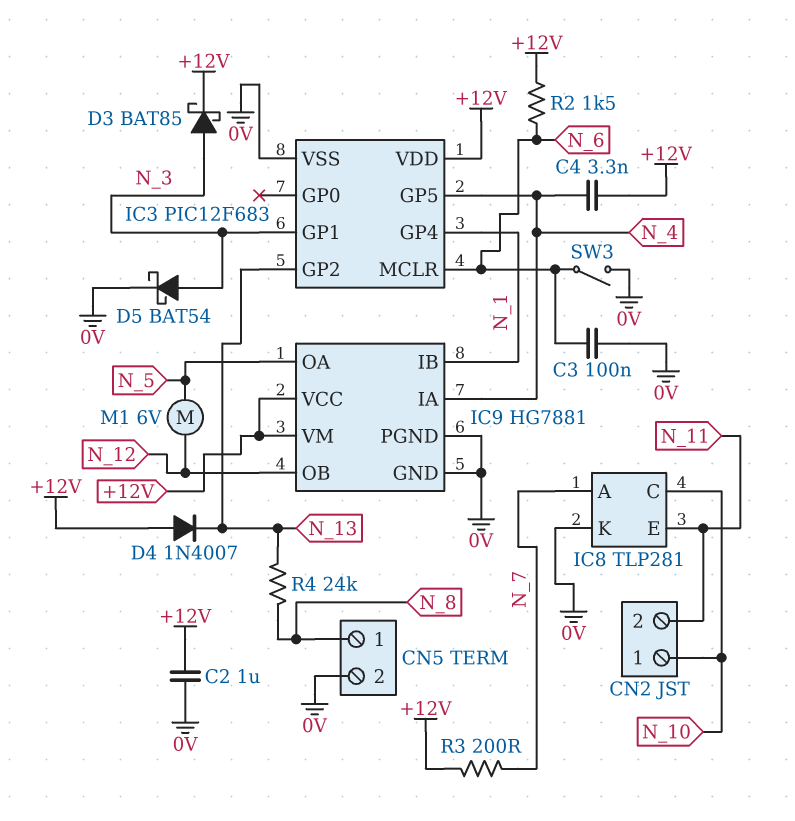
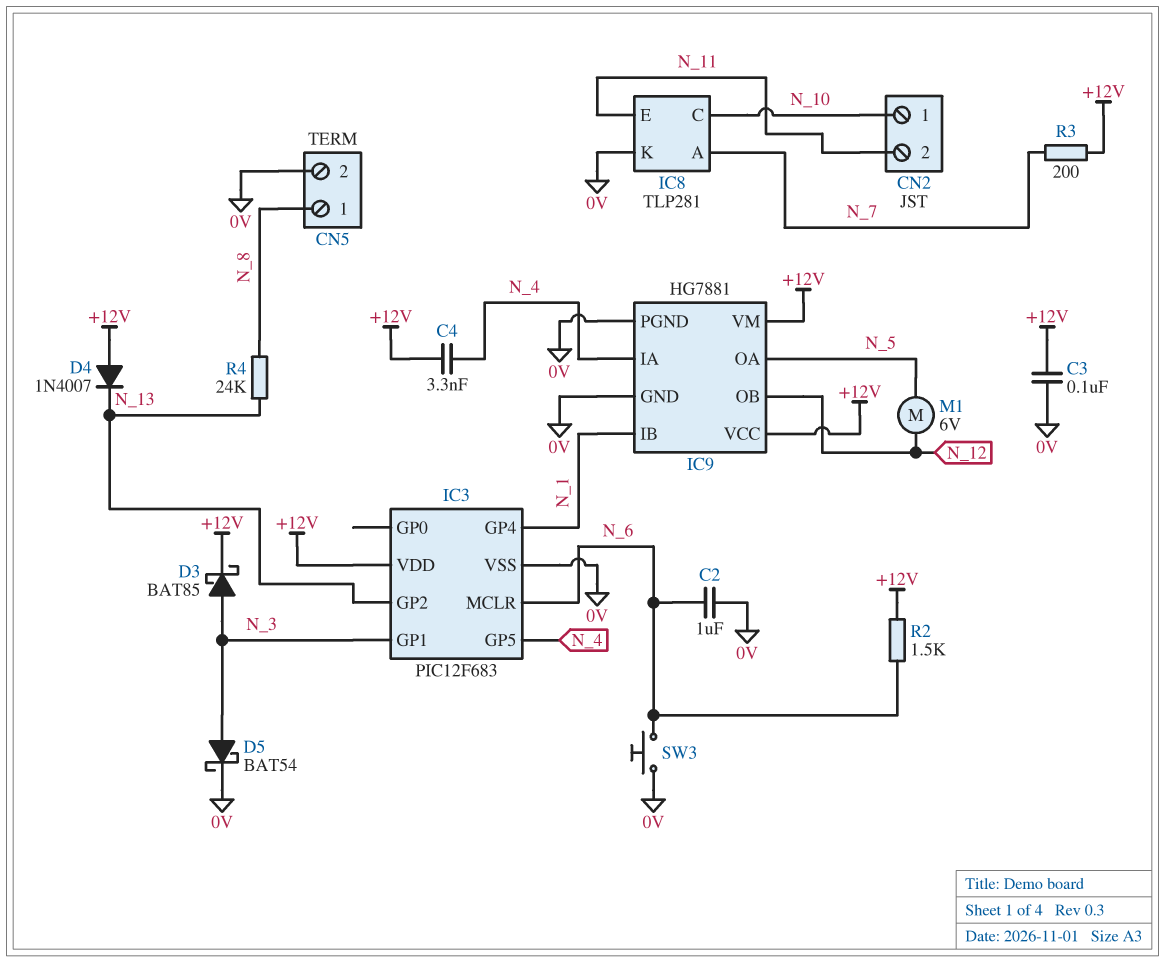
C2: 1uF (+12V, 0V) -> 1uF (0V, N_6)
C3: 100nF (0V, N_6) -> 100nF (+12V, 0V)
SW3: switch (0V, N_6) -> button (0V, N_6)

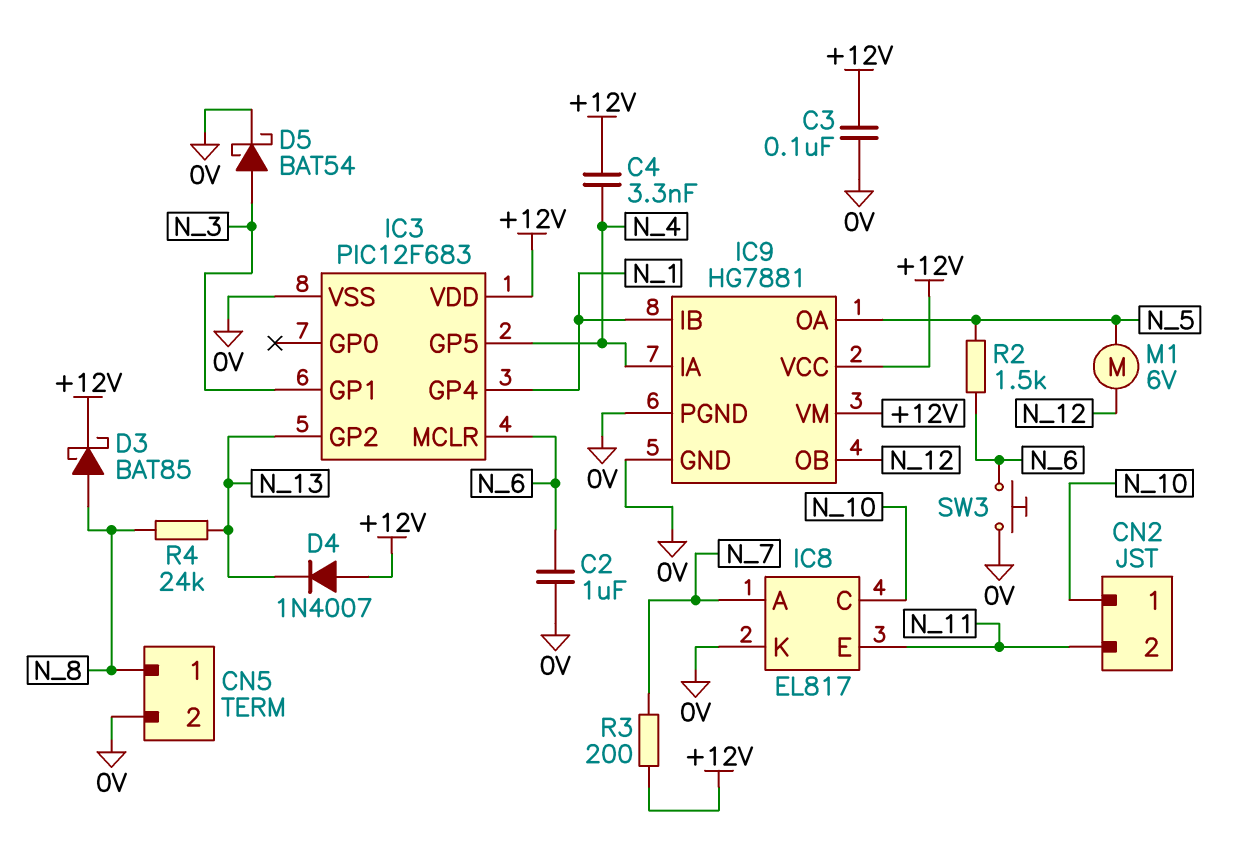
D3: schottky BAT85 (A N_3, K +12V) -> schottky BAT85 (A N_8, K +12V)
IC8: TLP281 -> EL817
R2: 1.5k (+12V, N_6) -> 1.5k (N_5, N_6)

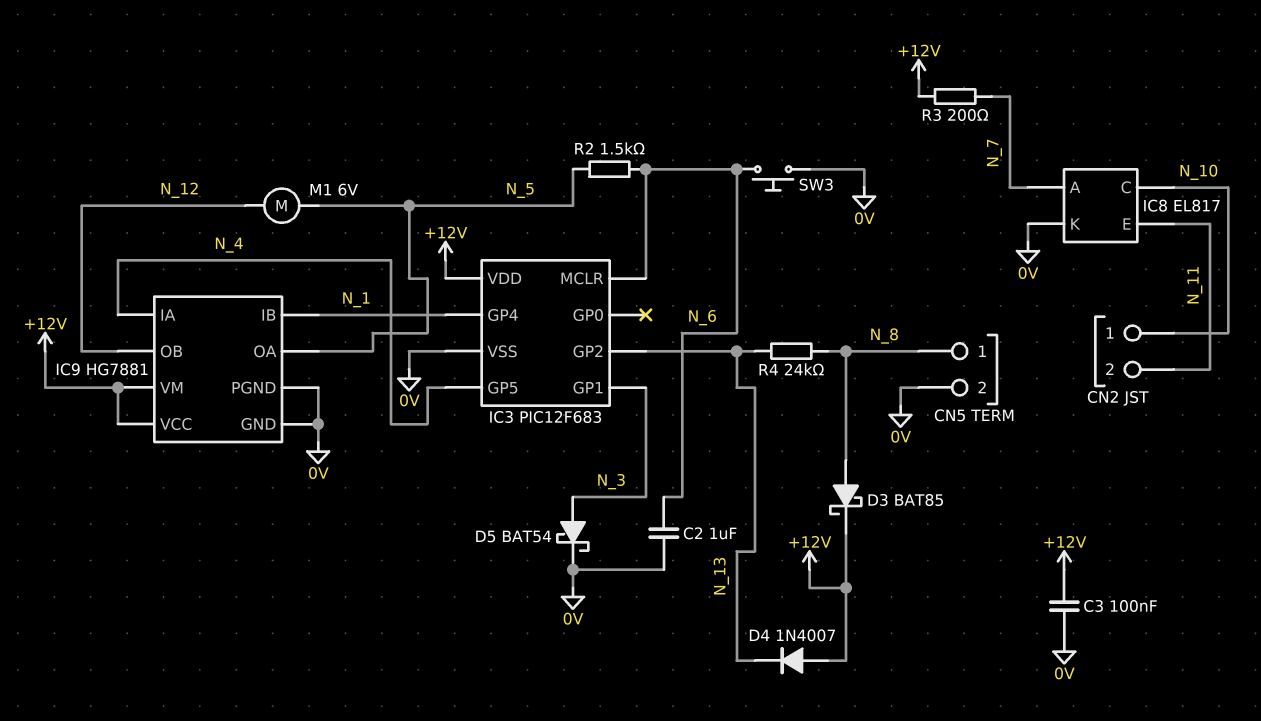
C4: 3.3nF (+12V, N_4) -> none

